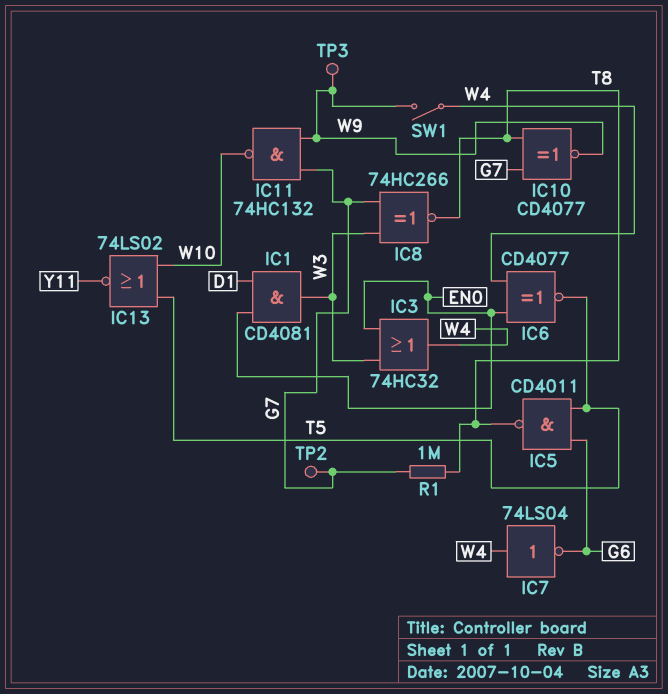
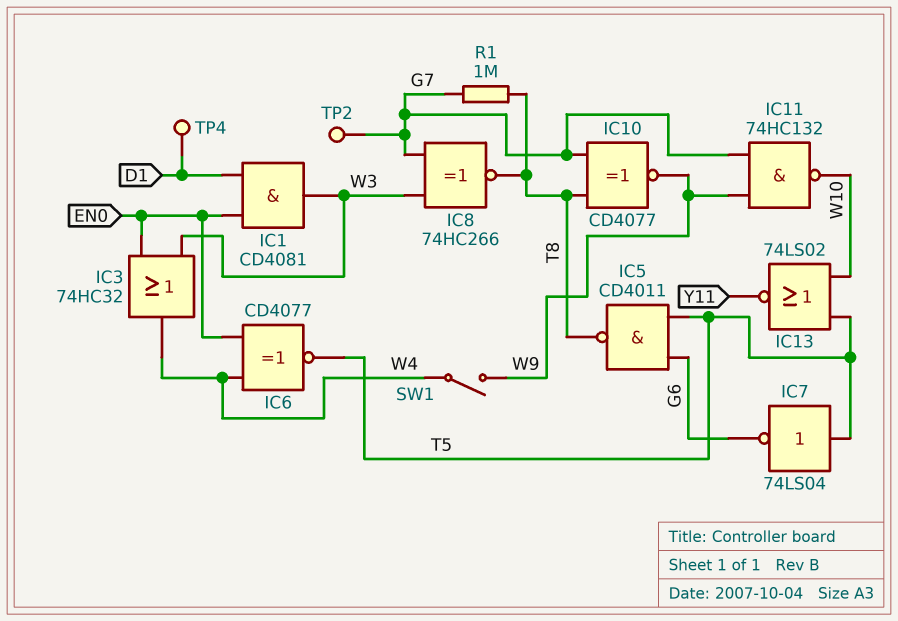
IC7: NOT 74LS04 (in W4, out G6) -> NOT 74LS04 (in T5, out G6)
TP3: test point (W9) -> none
TP4: none -> test point (D1)

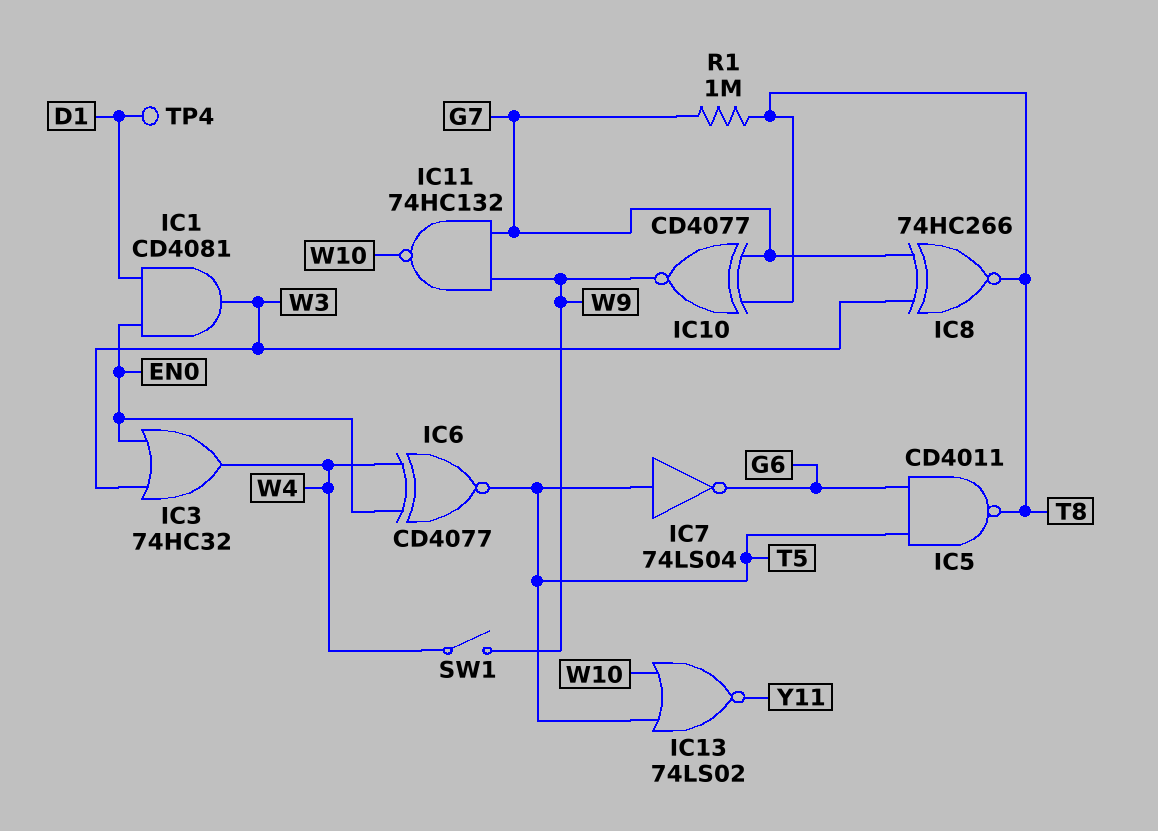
TP2: test point (G7) -> none

